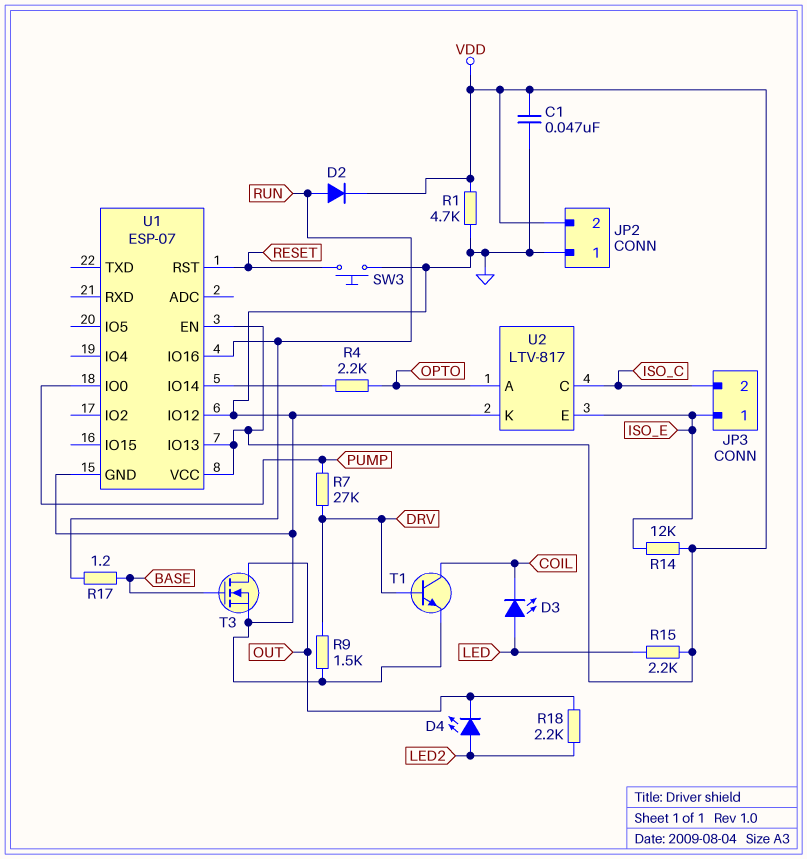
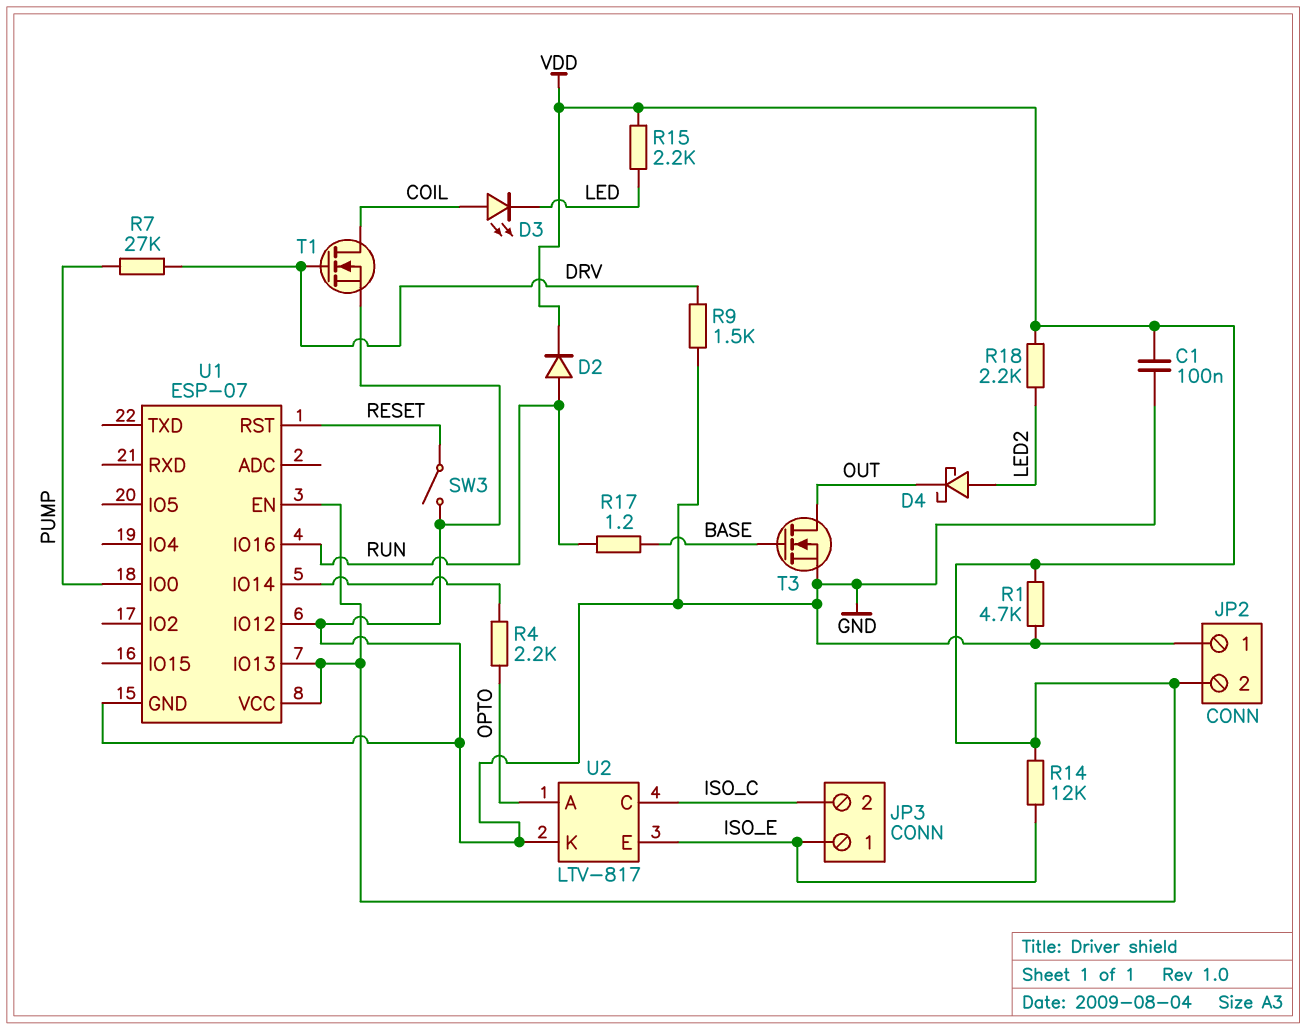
C1: 47nF (GND, VDD) -> 100nF (GND, VDD)
D3: LED (A LED, K COIL) -> LED (A COIL, K LED)
D4: LED (A LED2, K OUT) -> schottky (A LED2, K OUT)
R18: 2.2k (LED2, OUT) -> 2.2k (LED2, VDD)
SW3: button (GND, RESET) -> switch (GND, RESET)
T1: NPN (B DRV, C COIL, E GND) -> NMOS (G DRV, D COIL, S GND)

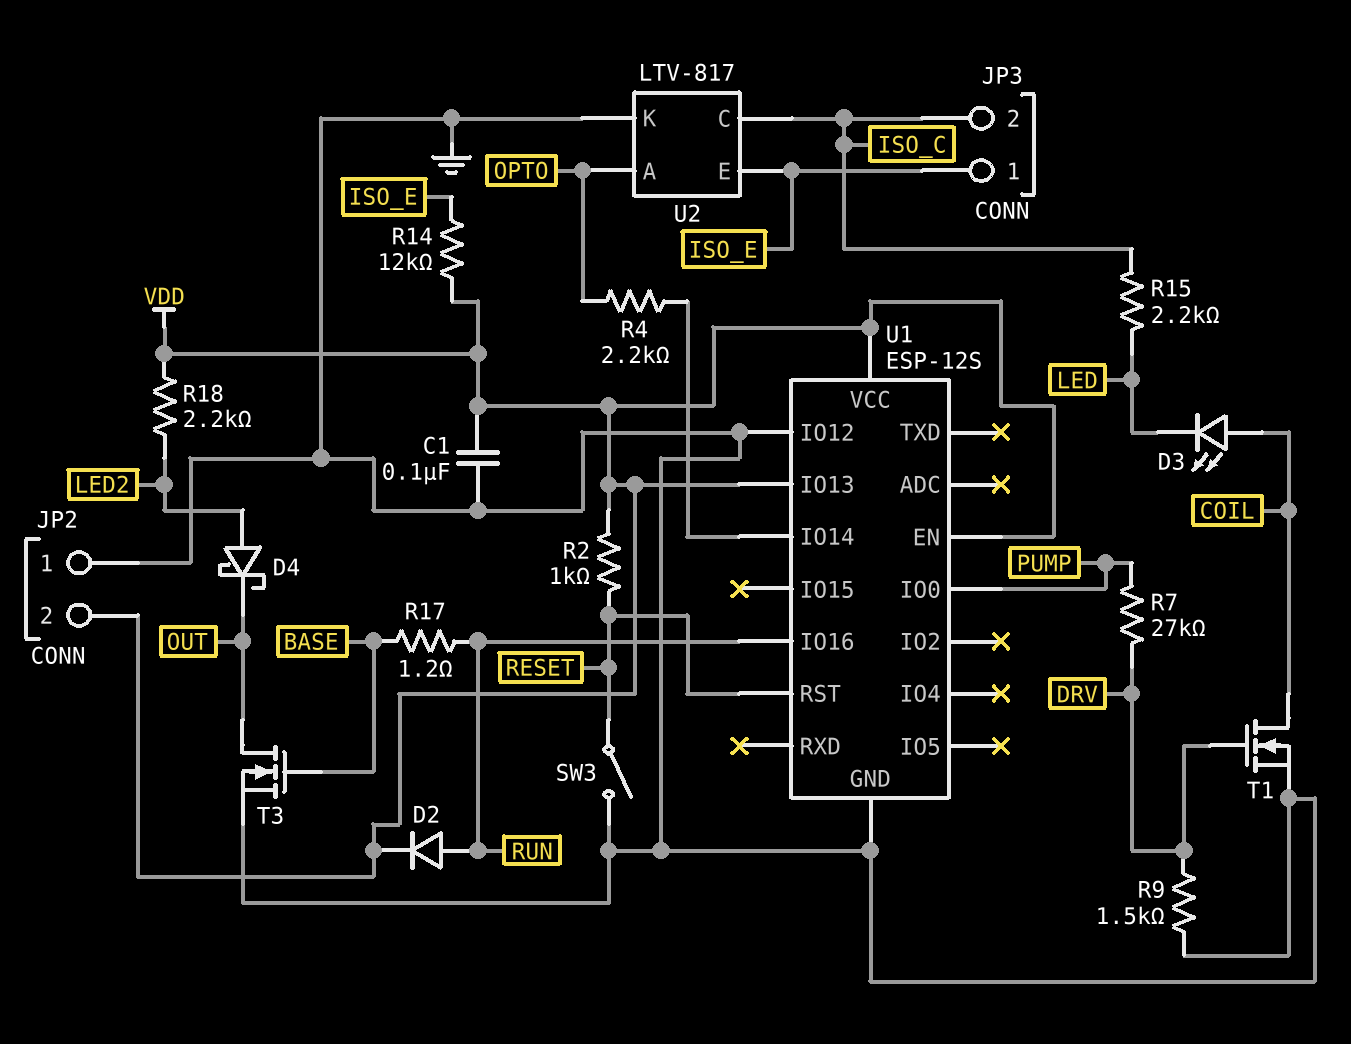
R1: 4.7k (GND, VDD) -> none
R2: none -> 1k (RESET, VDD)
R15: 2.2k (LED, VDD) -> 2.2k (ISO_C, LED)
U1: ESP-07 -> ESP-12S

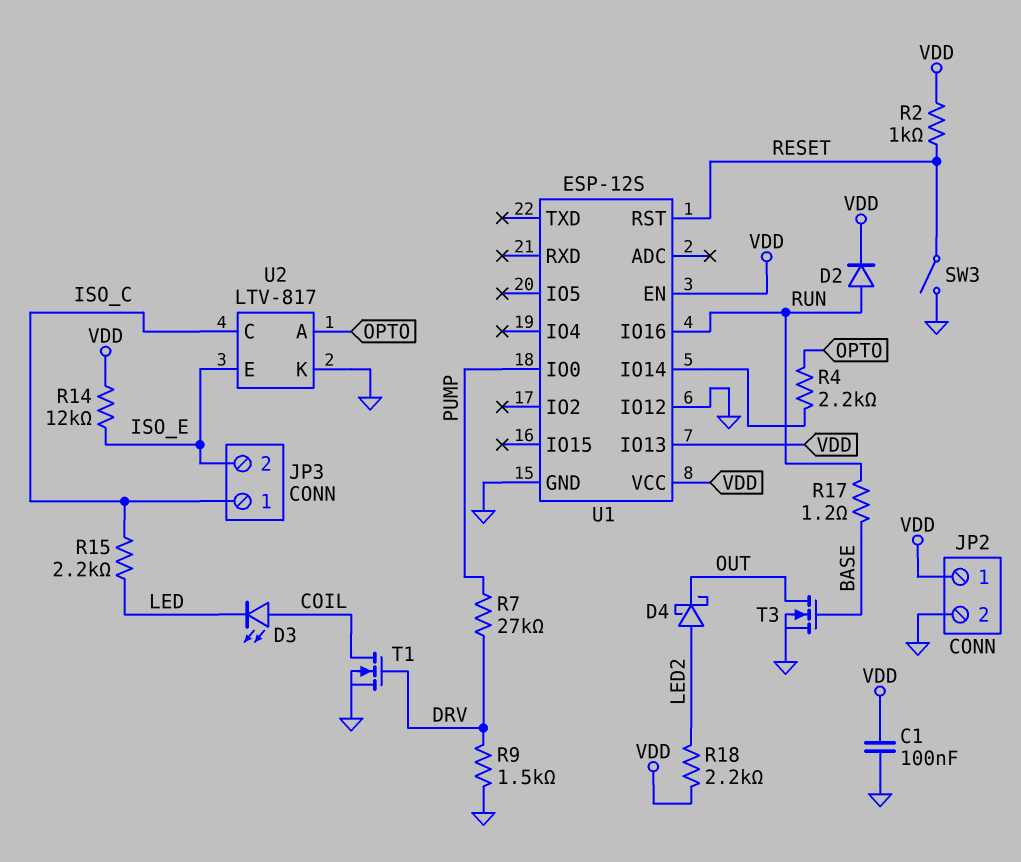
JP2 pin 1: GND -> VDD
JP2 pin 2: VDD -> GND
JP3 pin 1: ISO_E -> ISO_C
JP3 pin 2: ISO_C -> ISO_E

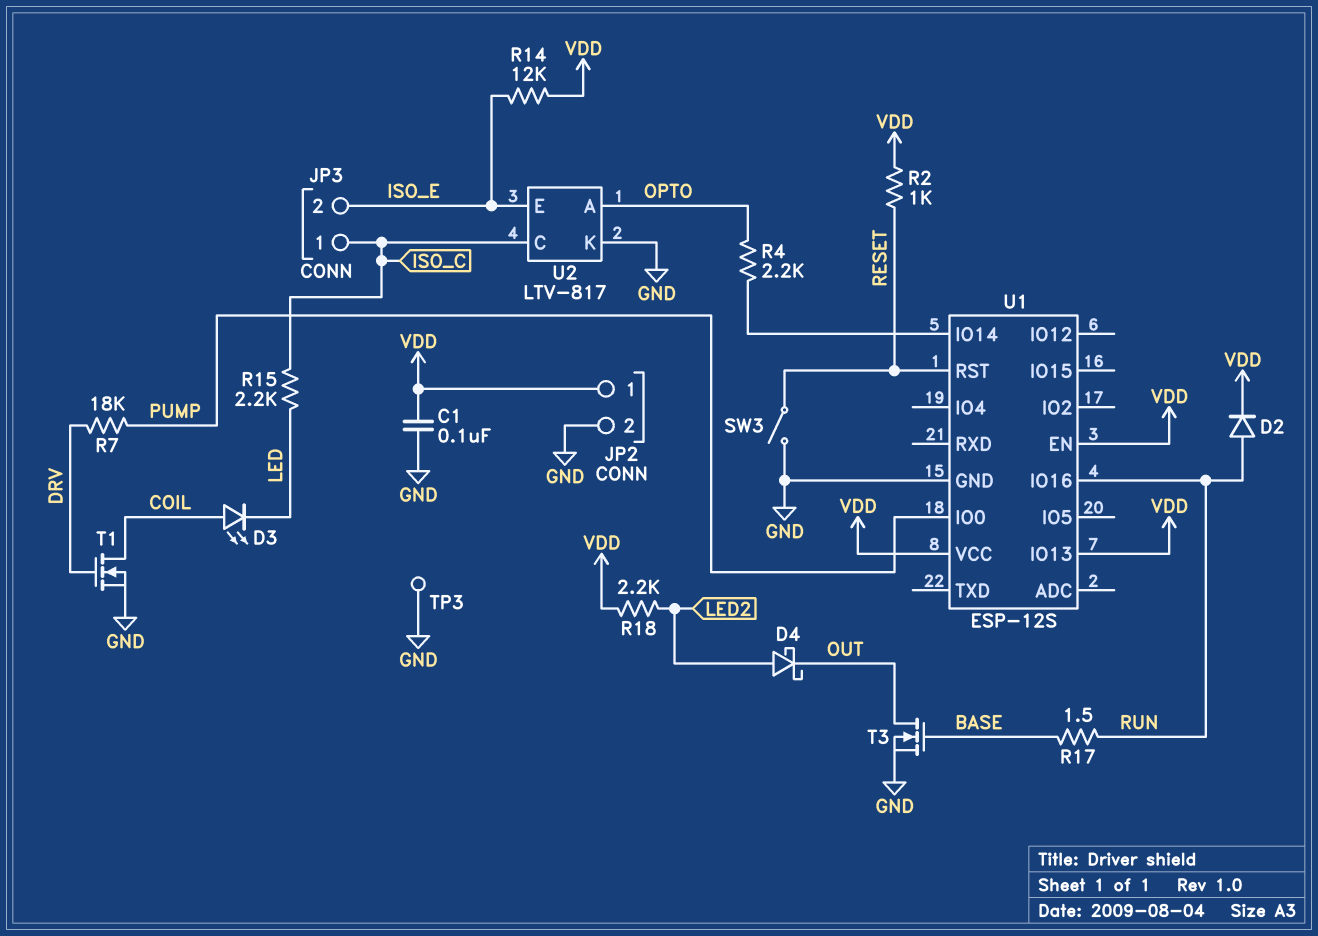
R7: 27k (DRV, PUMP) -> 18k (DRV, PUMP)
R9: 1.5k (DRV, GND) -> none
R17: 1.2 (BASE, RUN) -> 1.5 (BASE, RUN)
TP3: none -> test point (GND)
U1 pin IO12: GND -> none

